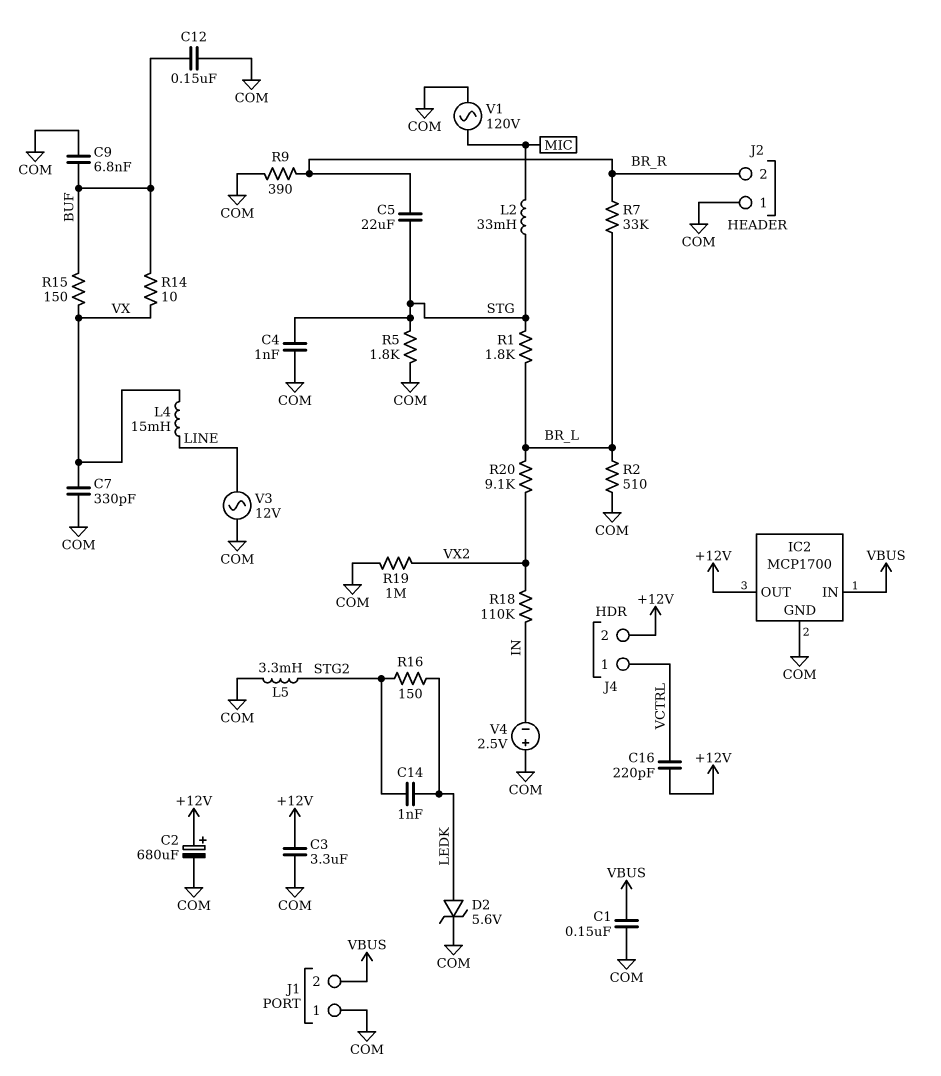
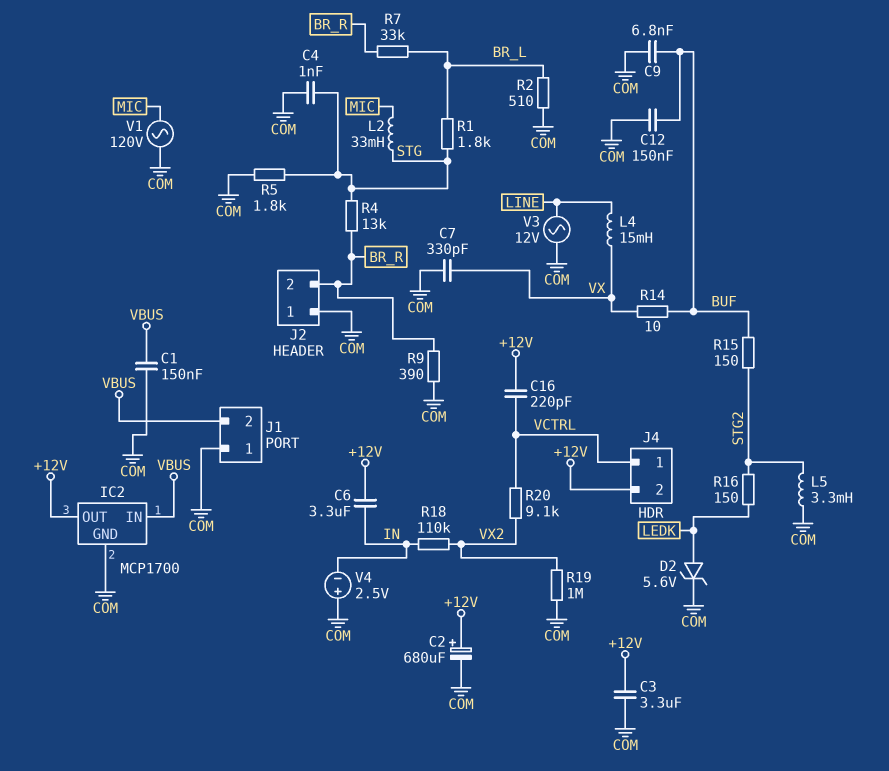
C5: 22uF (BR_R, STG) -> none
C6: none -> 3.3uF (+12V, IN)
C14: 1nF (LEDK, STG2) -> none
R4: none -> 13k (BR_R, STG)
R15: 150 (BUF, VX) -> 150 (BUF, STG2)
R20: 9.1k (BR_L, VX2) -> 9.1k (VCTRL, VX2)

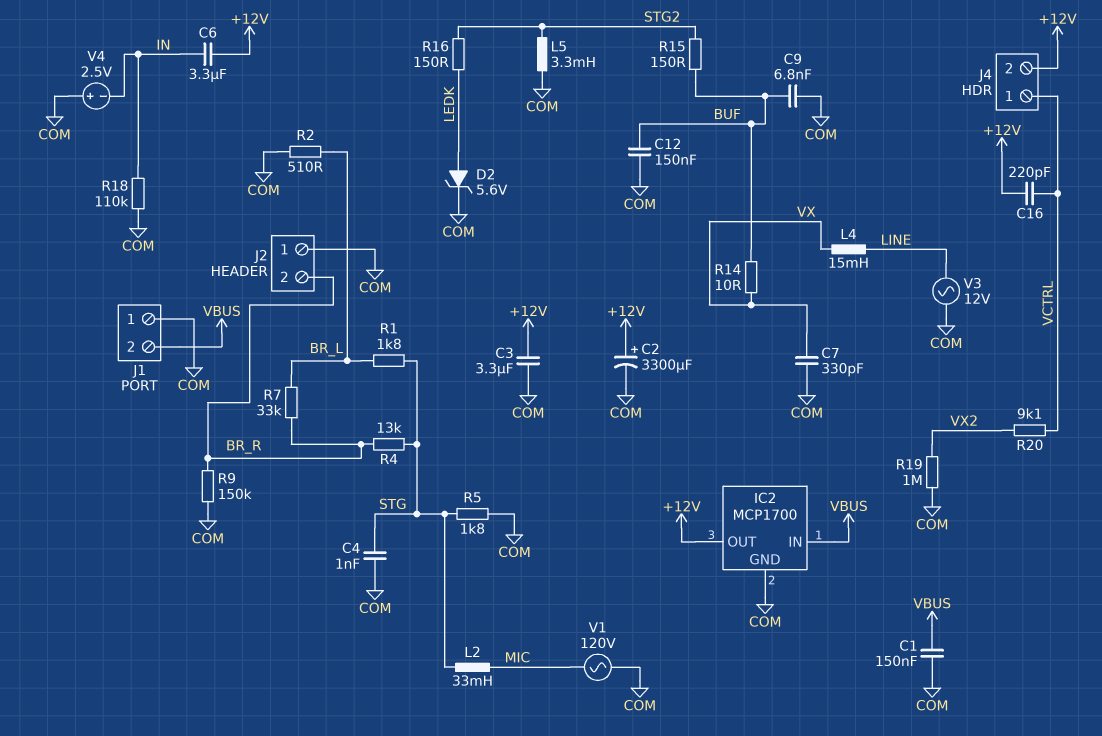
C2: 680uF (plus +12V, minus COM) -> 3300uF (plus +12V, minus COM)
R9: 390 (BR_R, COM) -> 150k (BR_R, COM)
R18: 110k (IN, VX2) -> 110k (COM, IN)

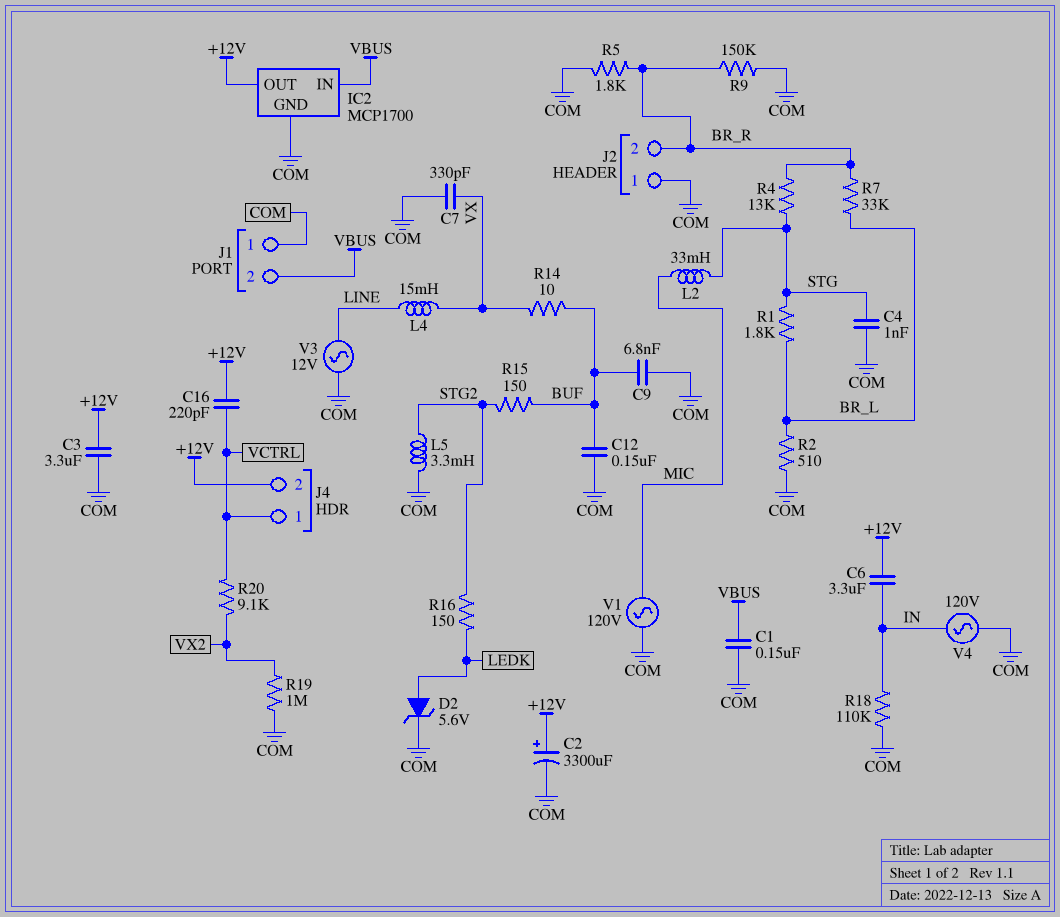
R5: 1.8k (COM, STG) -> 1.8k (BR_R, COM)
V4: 2.5V (plus COM, minus IN) -> AC 120V (COM, IN)

